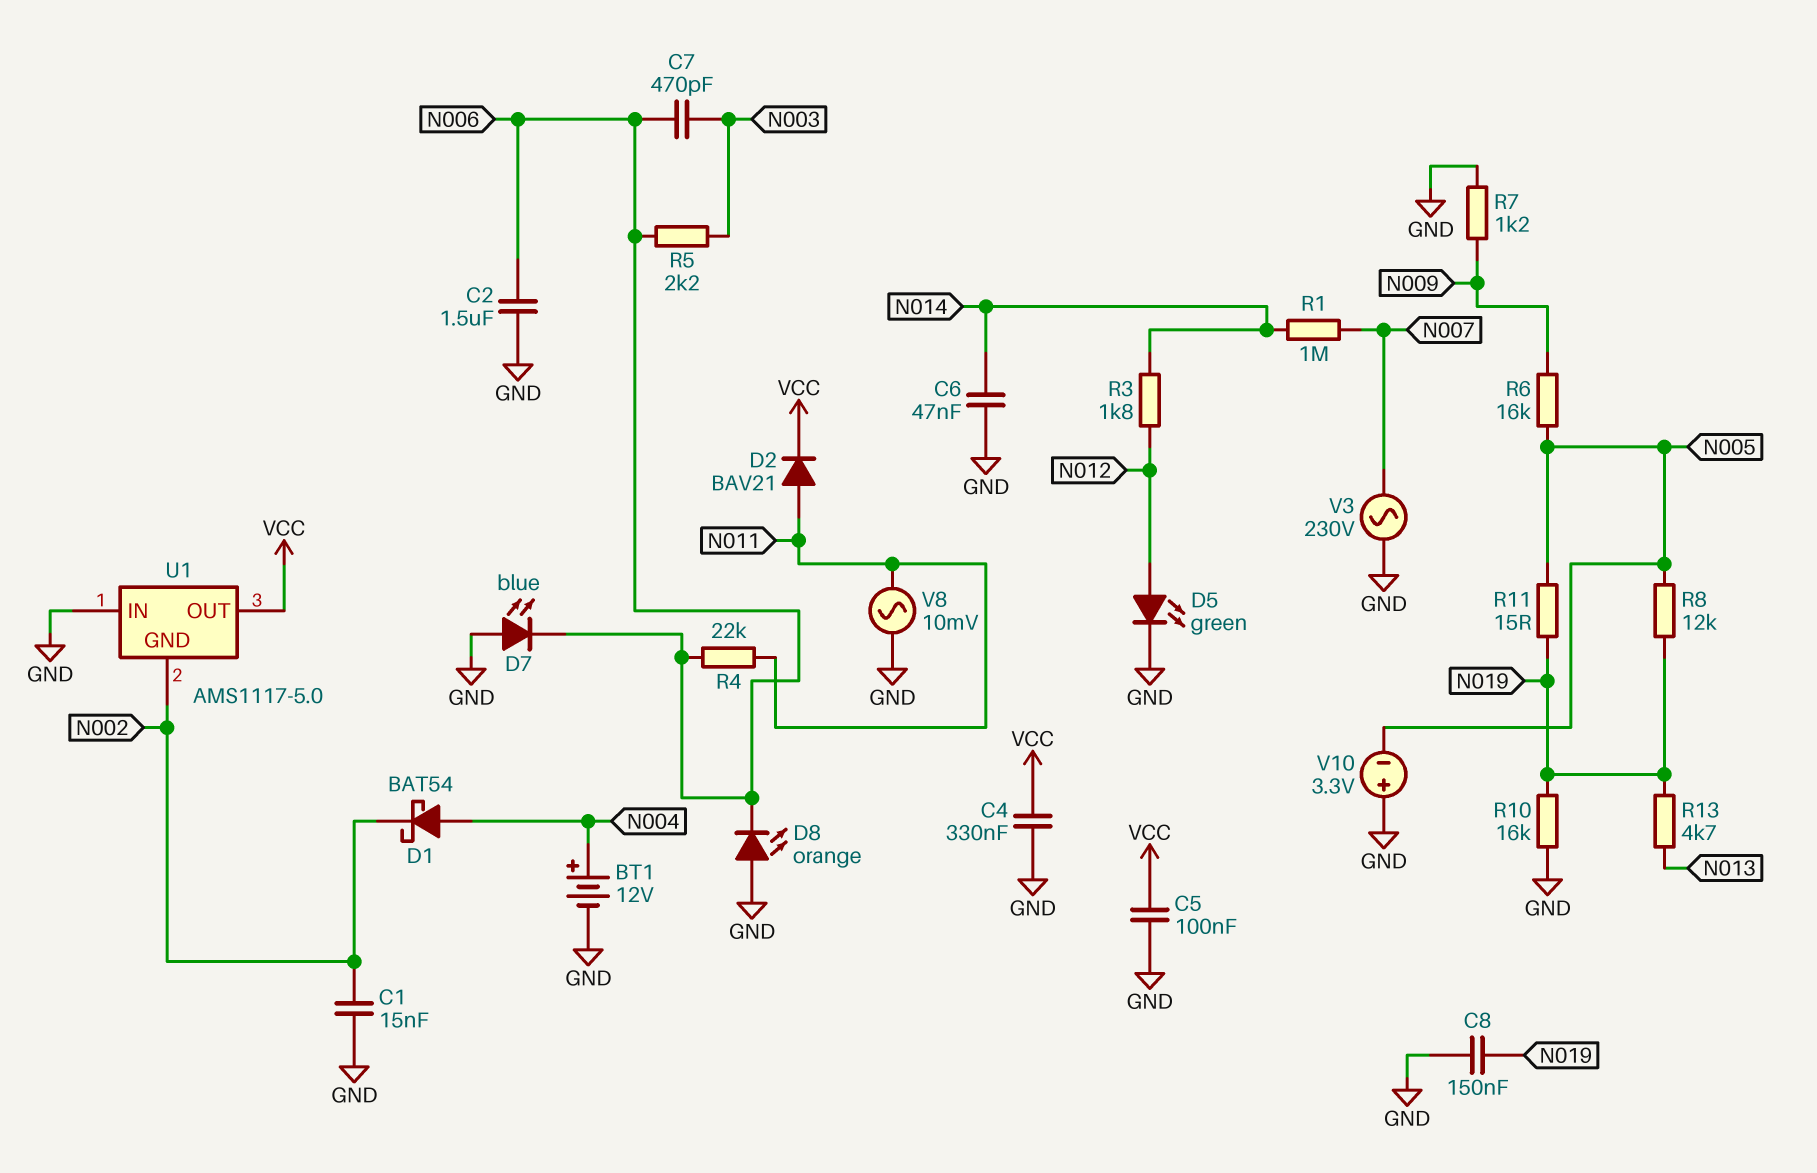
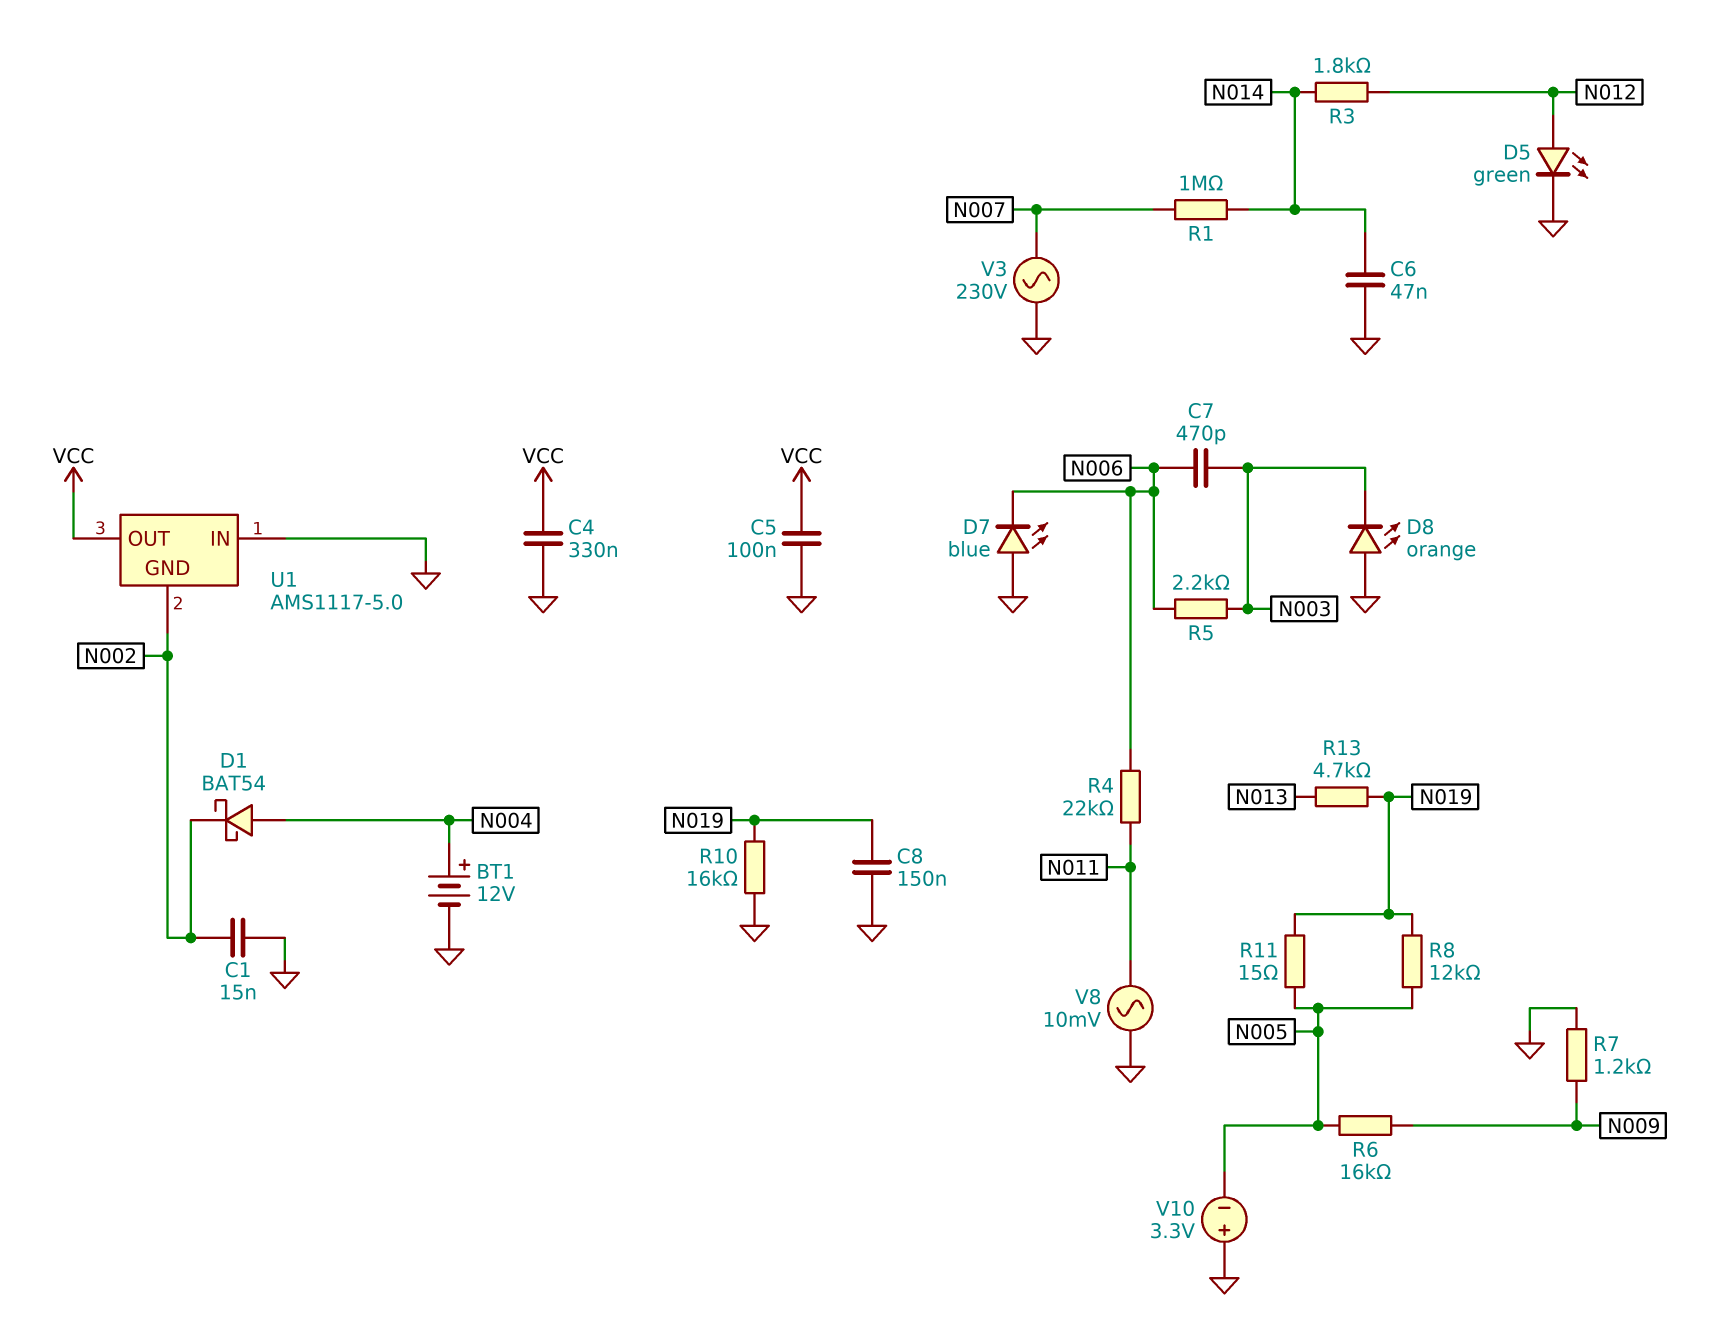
C2: 1.5uF (GND, N006) -> none
D2: diode BAV21 (A N011, K VCC) -> none
D8: LED orange (A GND, K N006) -> LED orange (A GND, K N003)

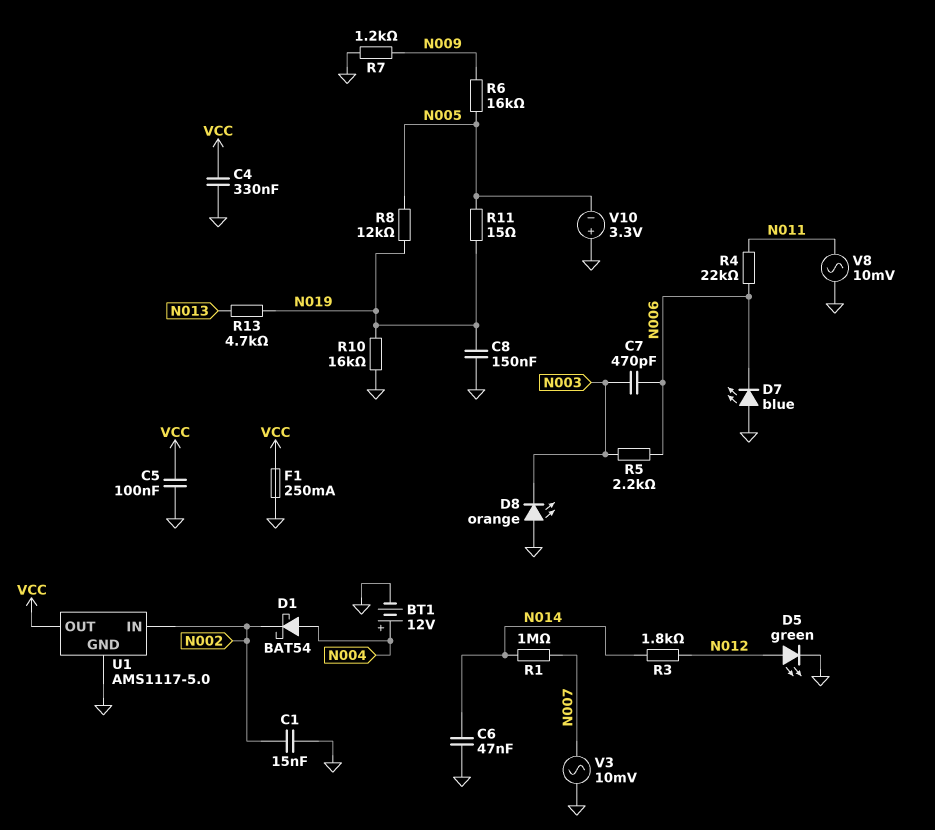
F1: none -> 250mA (GND, VCC)
U1 pin GND: N002 -> GND
U1 pin IN: GND -> N002
V3: AC 230V (GND, N007) -> AC 10mV (GND, N007)

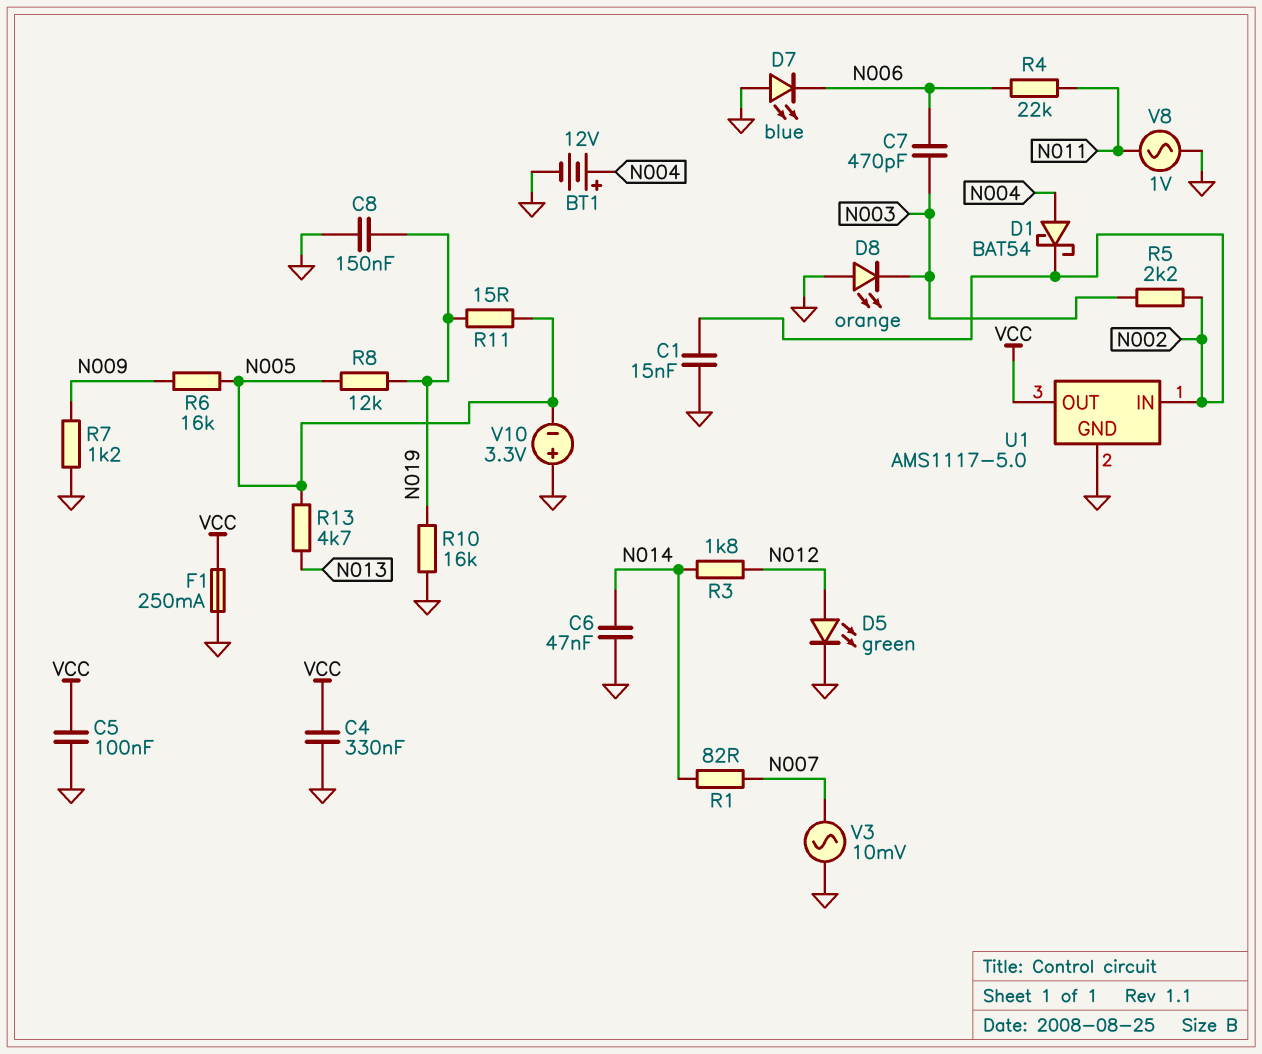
R1: 1M (N007, N014) -> 82 (N007, N014)
R5: 2.2k (N003, N006) -> 2.2k (N002, N003)
R13: 4.7k (N013, N019) -> 4.7k (N005, N013)
V8: AC 10mV (GND, N011) -> AC 1V (GND, N011)

